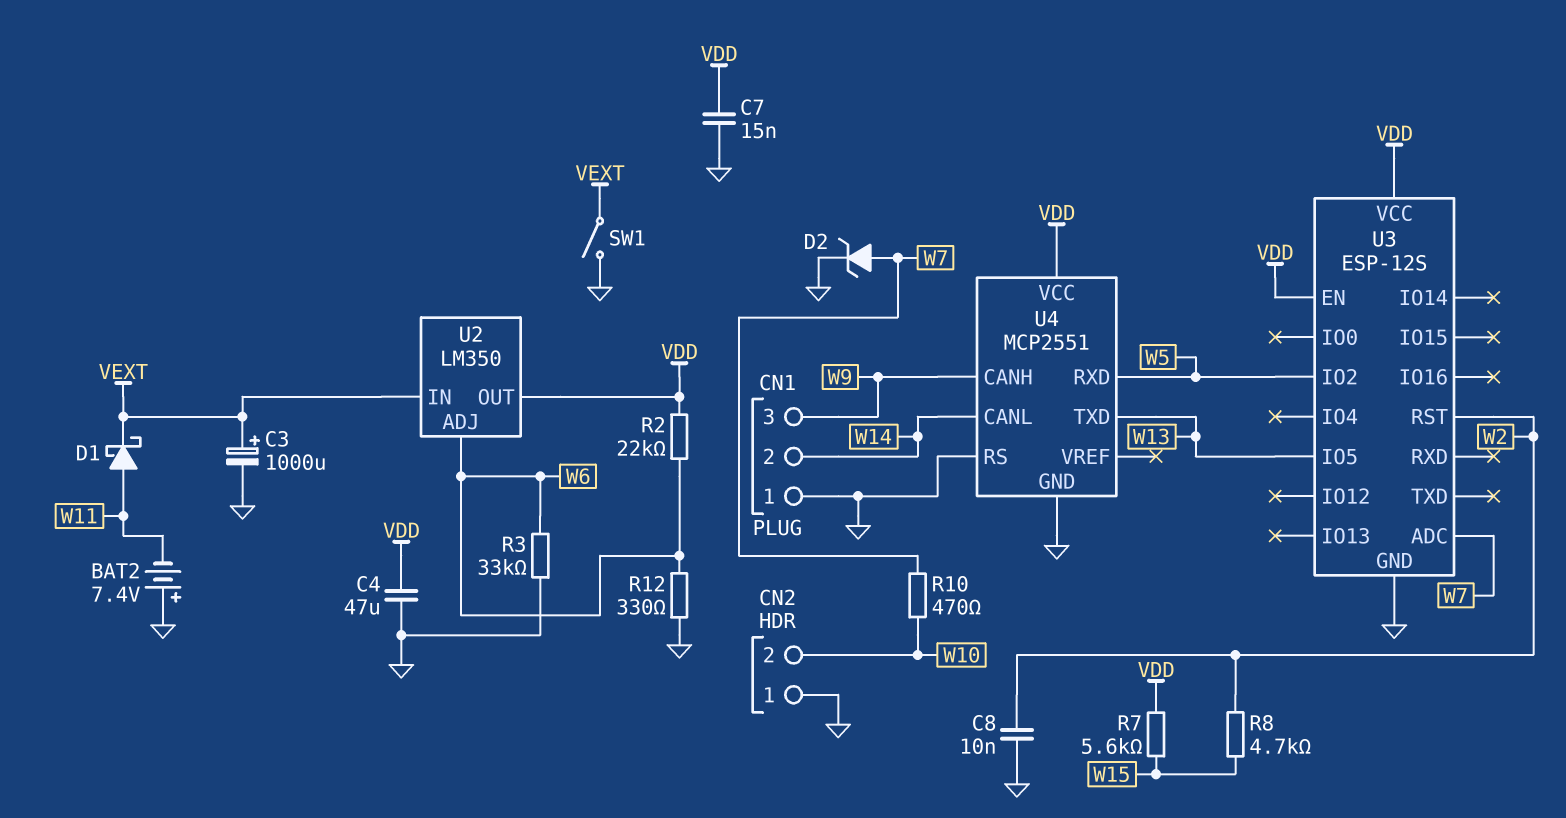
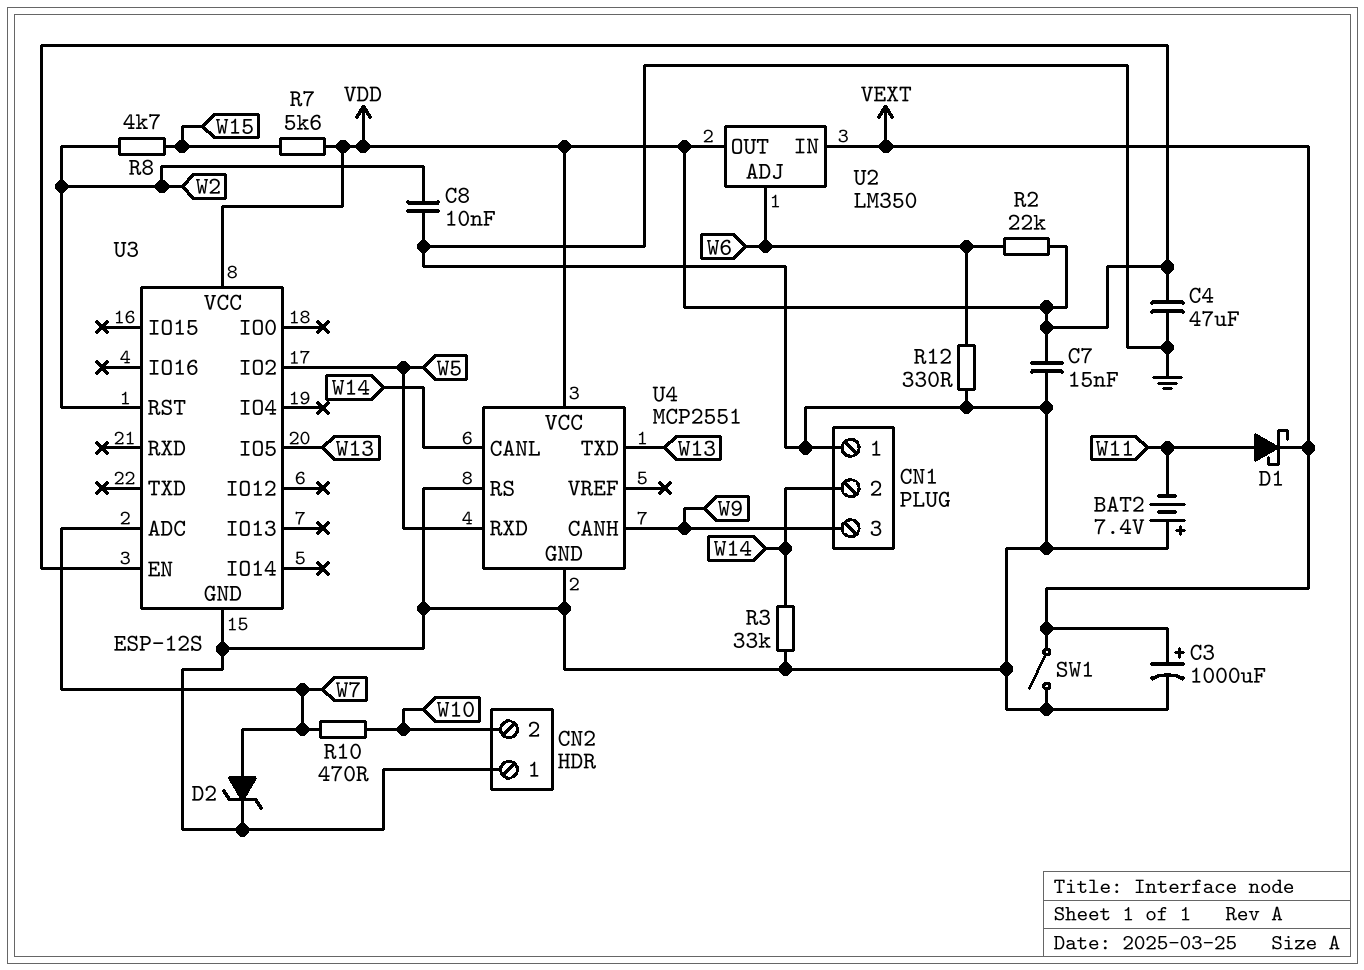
R3: 33k (GND, W6) -> 33k (GND, W14)

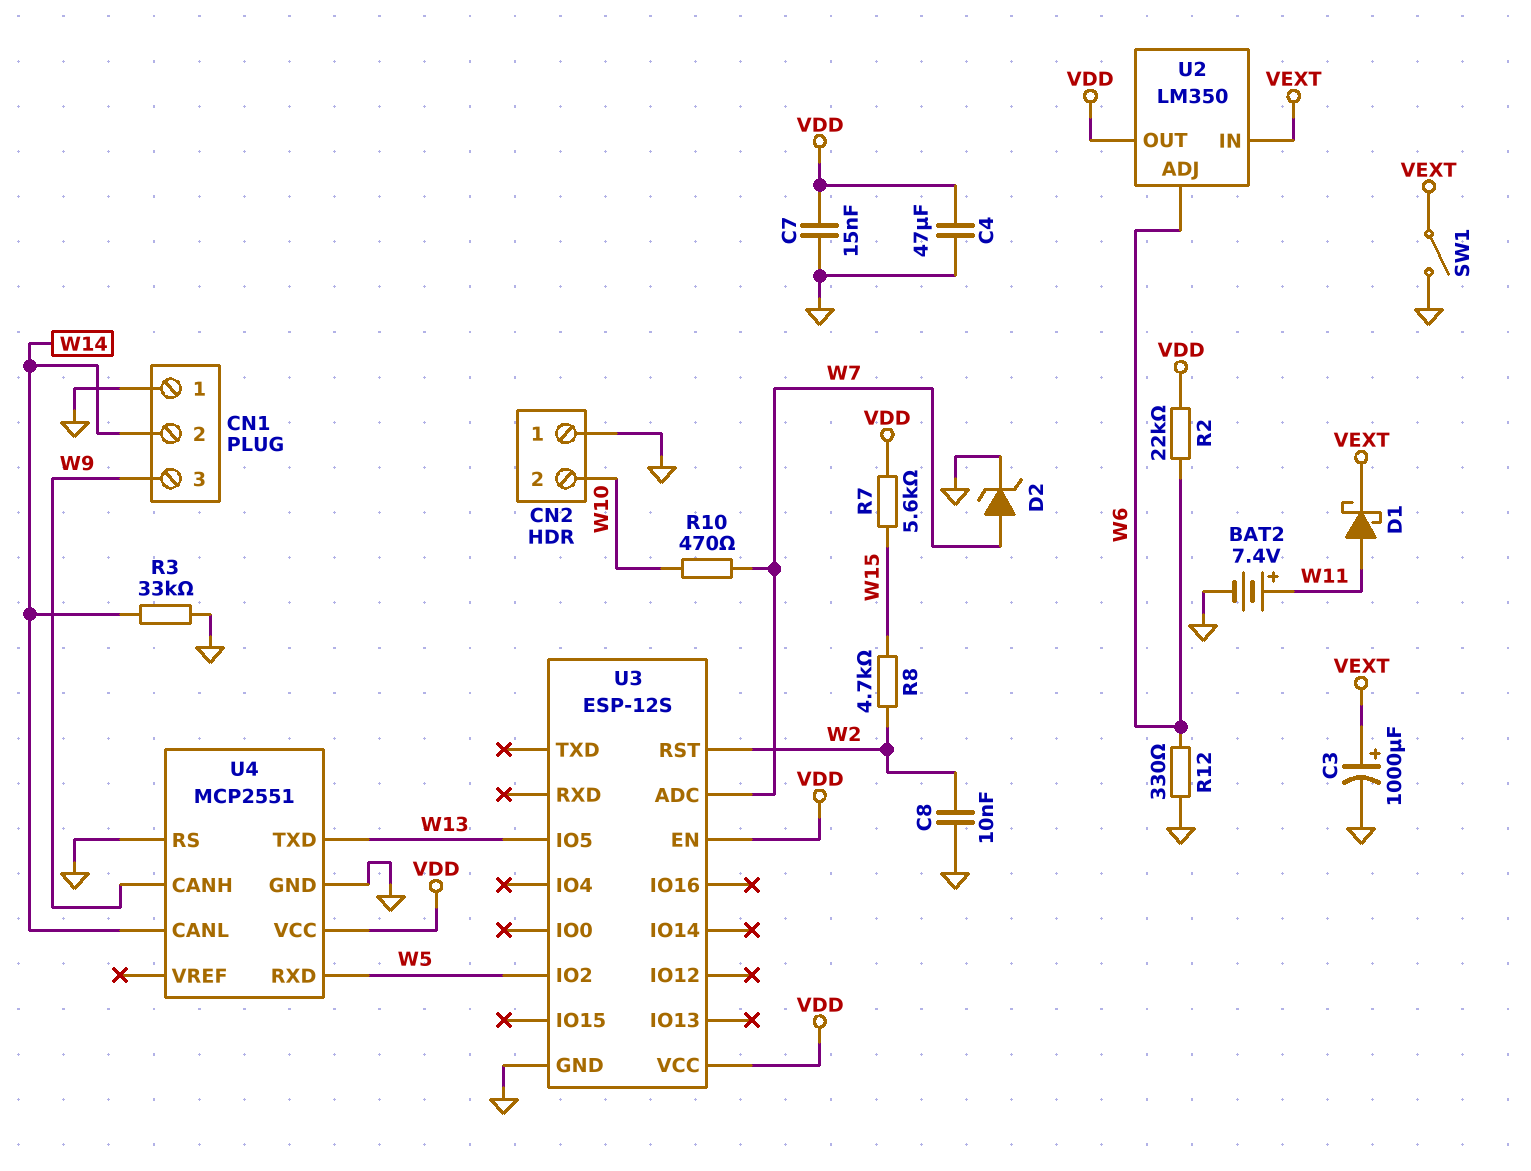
BAT2: 7.4V (plus GND, minus W11) -> 7.4V (plus W11, minus GND)

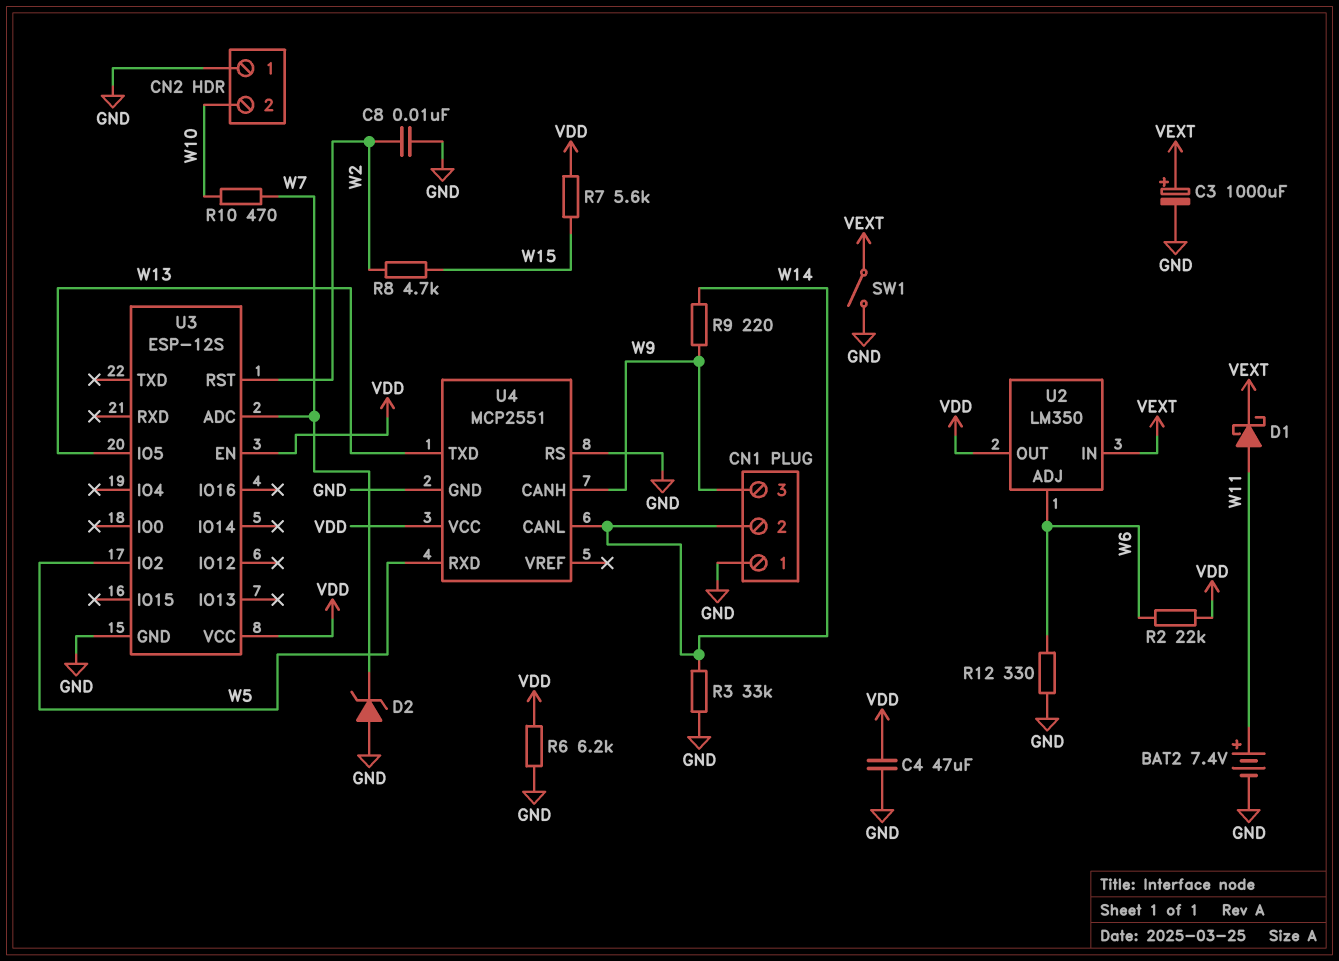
C7: 15nF (GND, VDD) -> none
D2: zener (A W7, K GND) -> zener (A GND, K W7)
R6: none -> 6.2k (GND, VDD)
R9: none -> 220 (W9, W14)

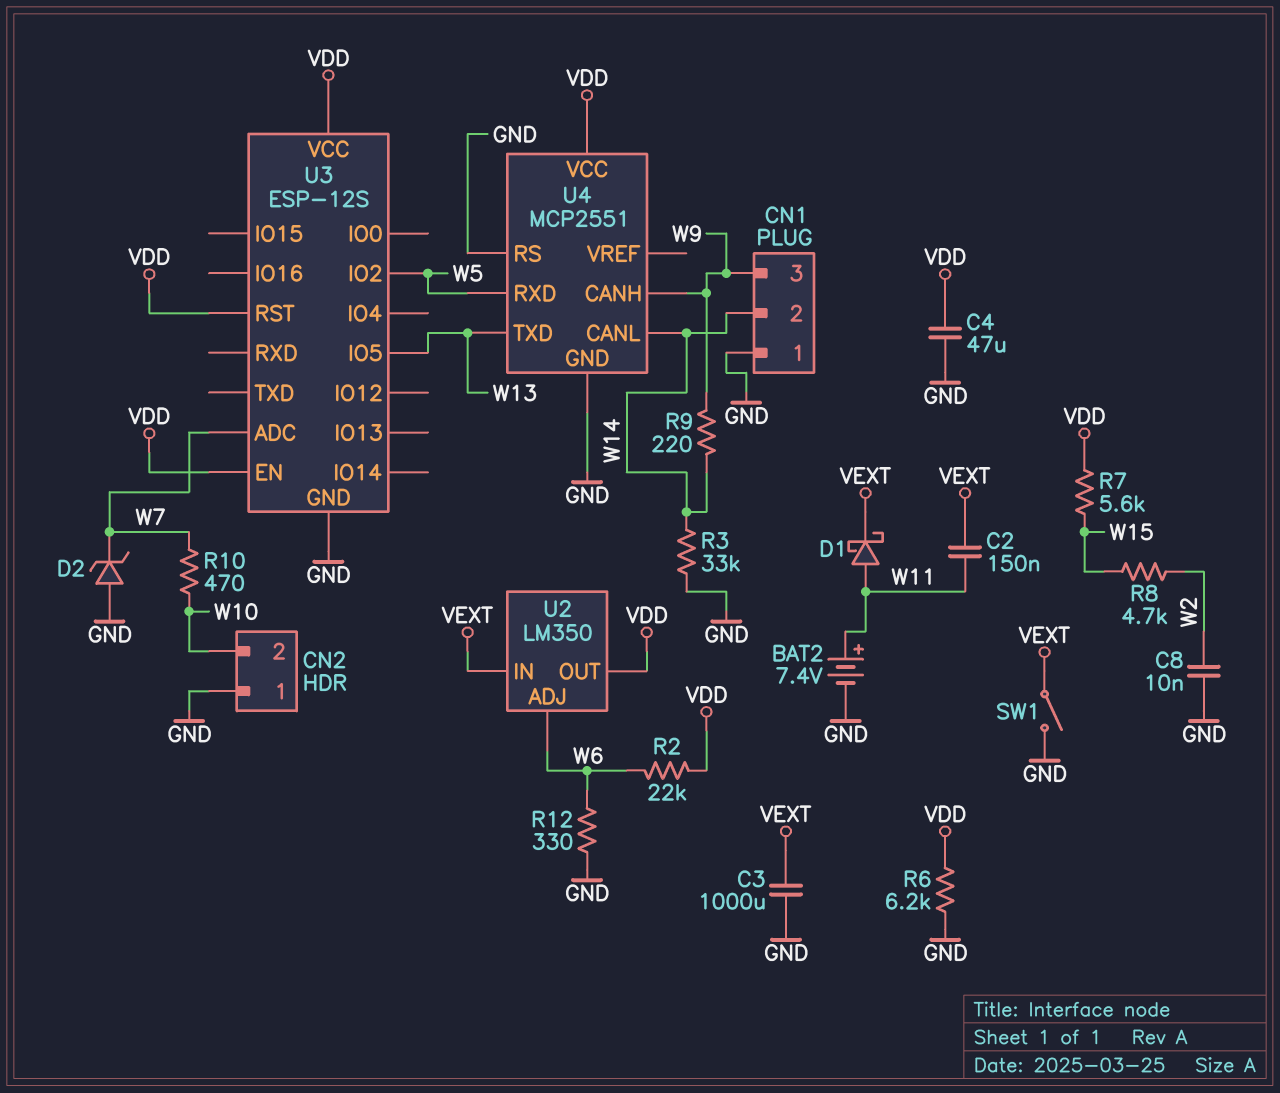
C2: none -> 150nF (VEXT, W11)
C3: 1000uF (plus VEXT, minus GND) -> 1000uF (GND, VEXT)
U3 pin RST: W2 -> VDD

